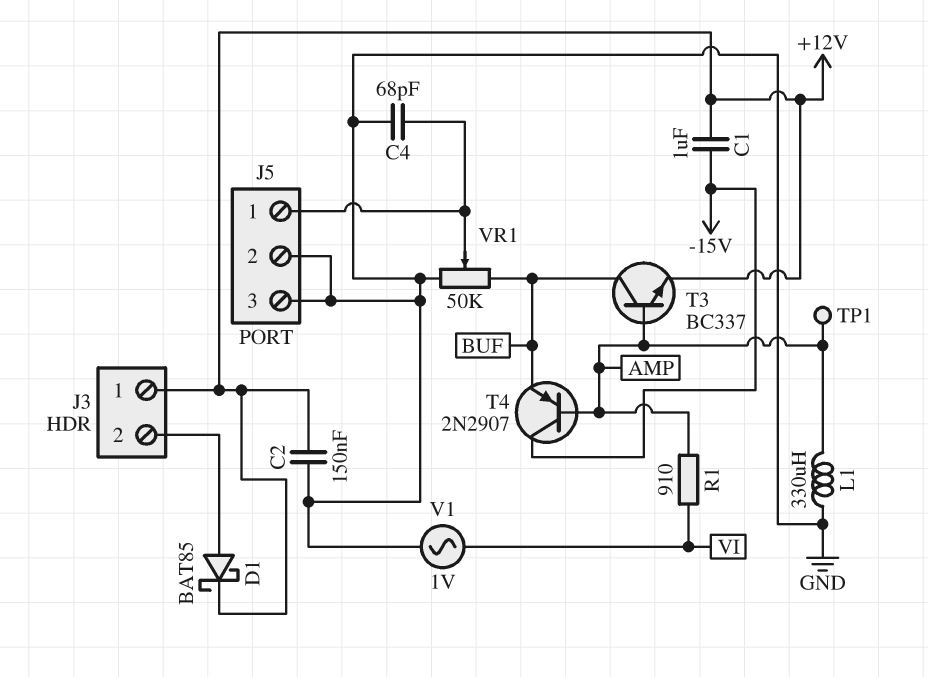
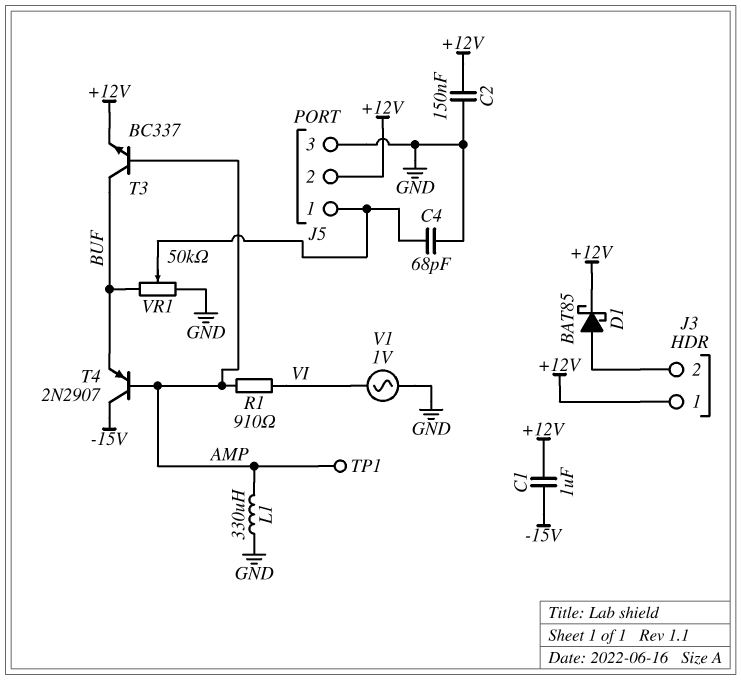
J5 pin 2: GND -> +12V

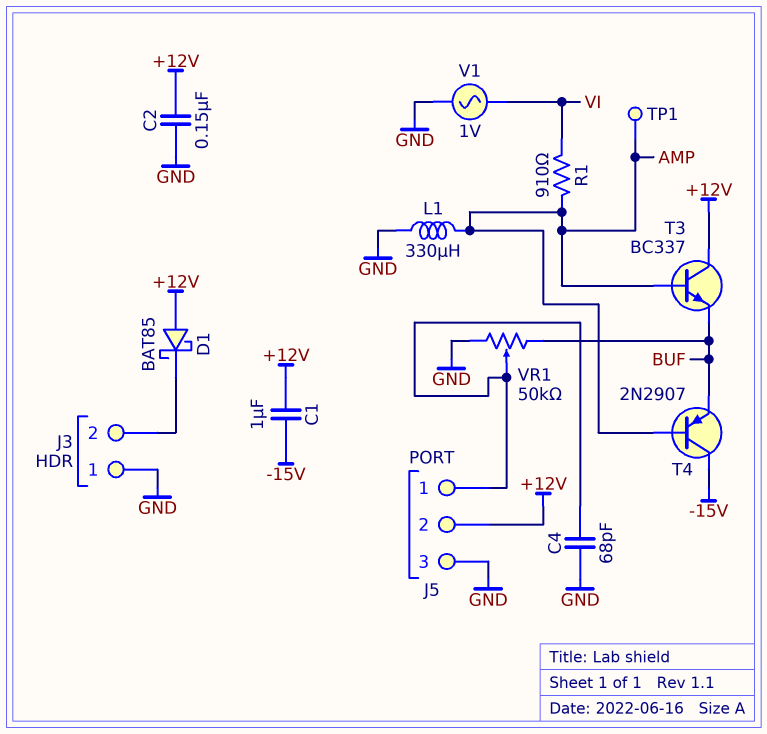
D1: schottky BAT85 (A J3/2, K +12V) -> schottky BAT85 (A +12V, K J3/2)
J3 pin 1: +12V -> GND
T3: NPN BC337 (B AMP, C BUF, E +12V) -> NPN BC337 (B AMP, C +12V, E BUF)

